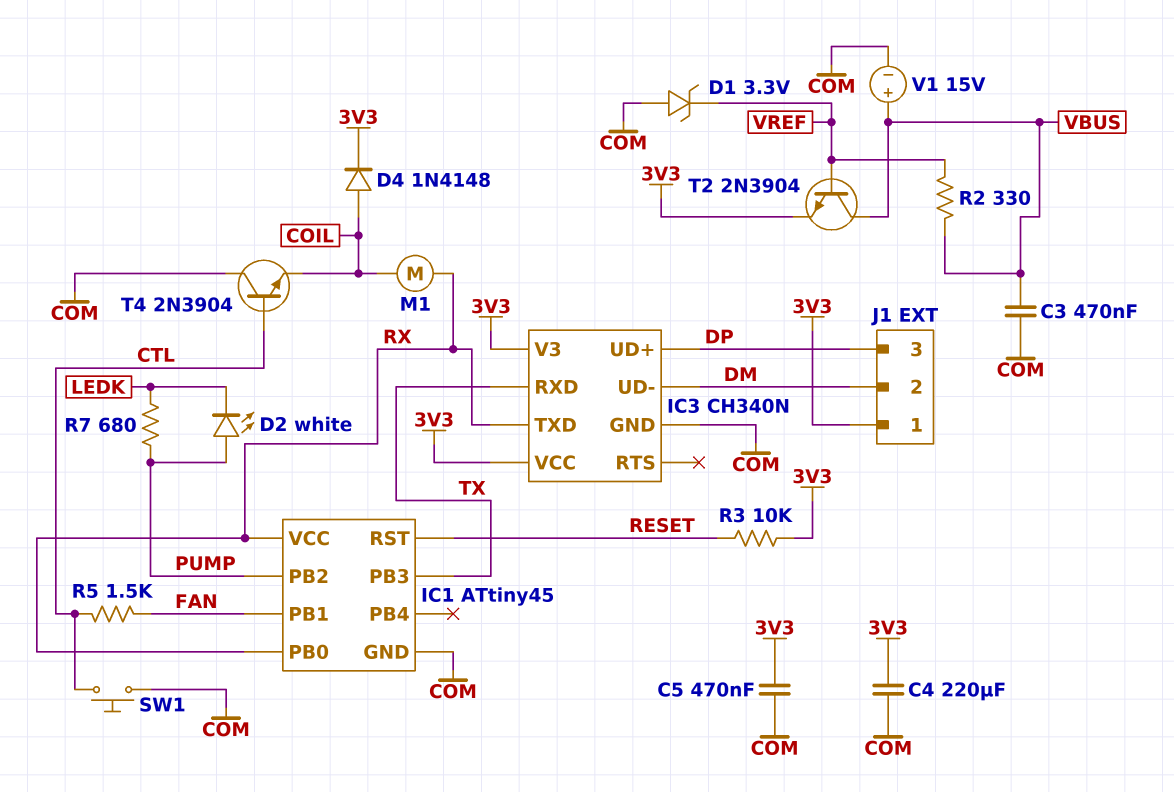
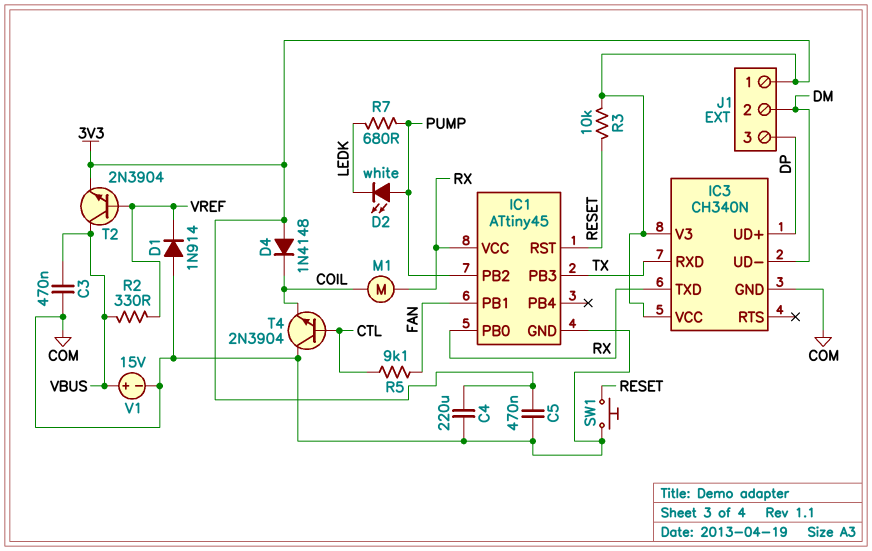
D1: zener 3.3V (A COM, K VREF) -> diode 1N914 (A COM, K VREF)
D4: diode 1N4148 (A COIL, K 3V3) -> diode 1N4148 (A 3V3, K COIL)
R5: 1.5k (CTL, FAN) -> 9.1k (CTL, FAN)
SW1: button (COM, CTL) -> button (COM, RESET)

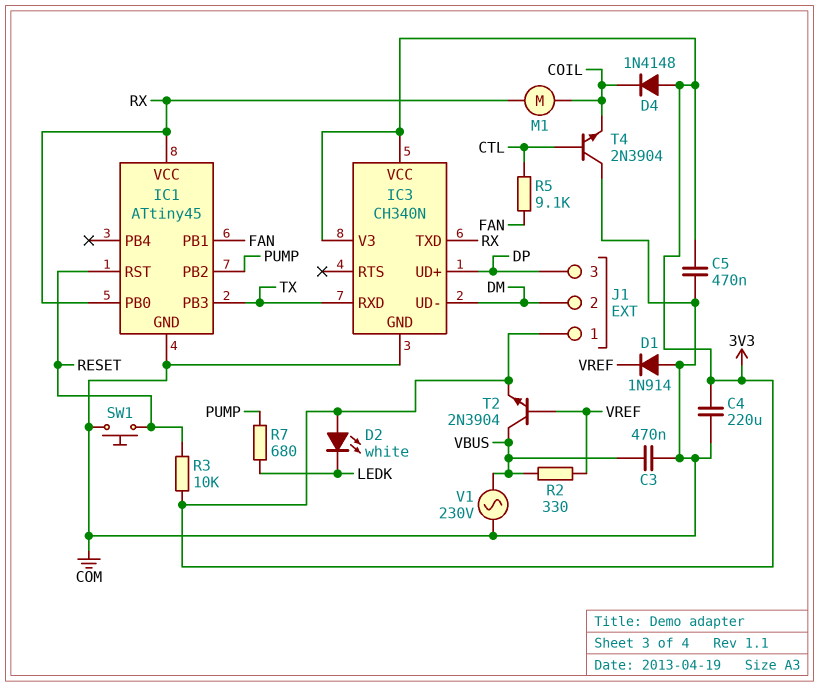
D2: LED white (A PUMP, K LEDK) -> LED white (A 3V3, K LEDK)
V1: 15V (plus VBUS, minus COM) -> AC 230V (COM, VBUS)

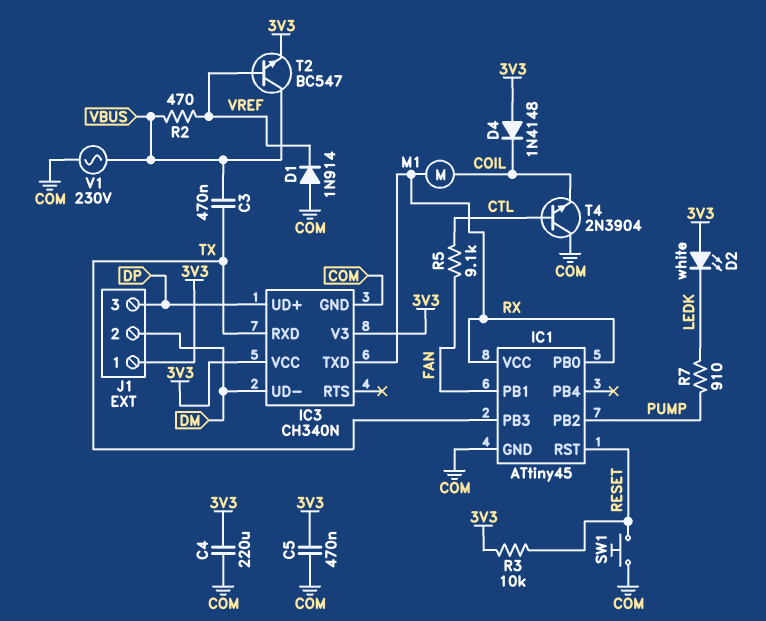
C3: 470nF (COM, VBUS) -> 470nF (TX, VBUS)
R2: 330 (VBUS, VREF) -> 470 (VBUS, VREF)
R7: 680 (LEDK, PUMP) -> 910 (LEDK, PUMP)
T2: NPN 2N3904 (B VREF, C VBUS, E 3V3) -> NPN BC547 (B VREF, C VBUS, E 3V3)

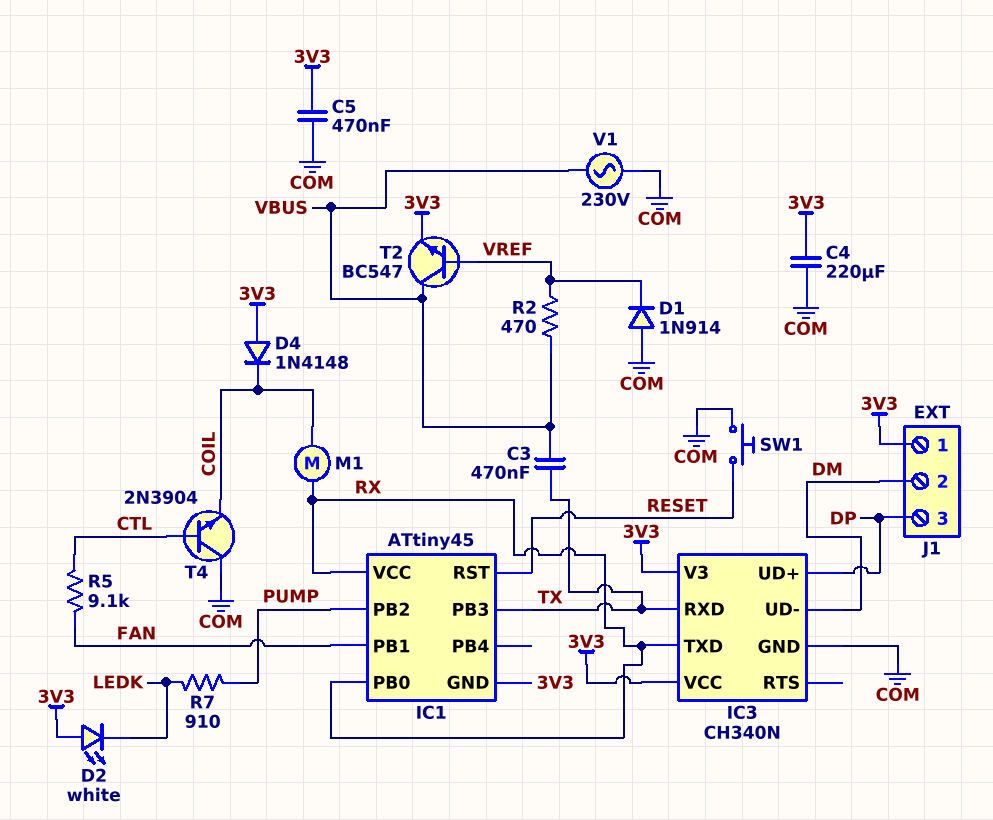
IC1 pin GND: COM -> 3V3
R3: 10k (3V3, RESET) -> none

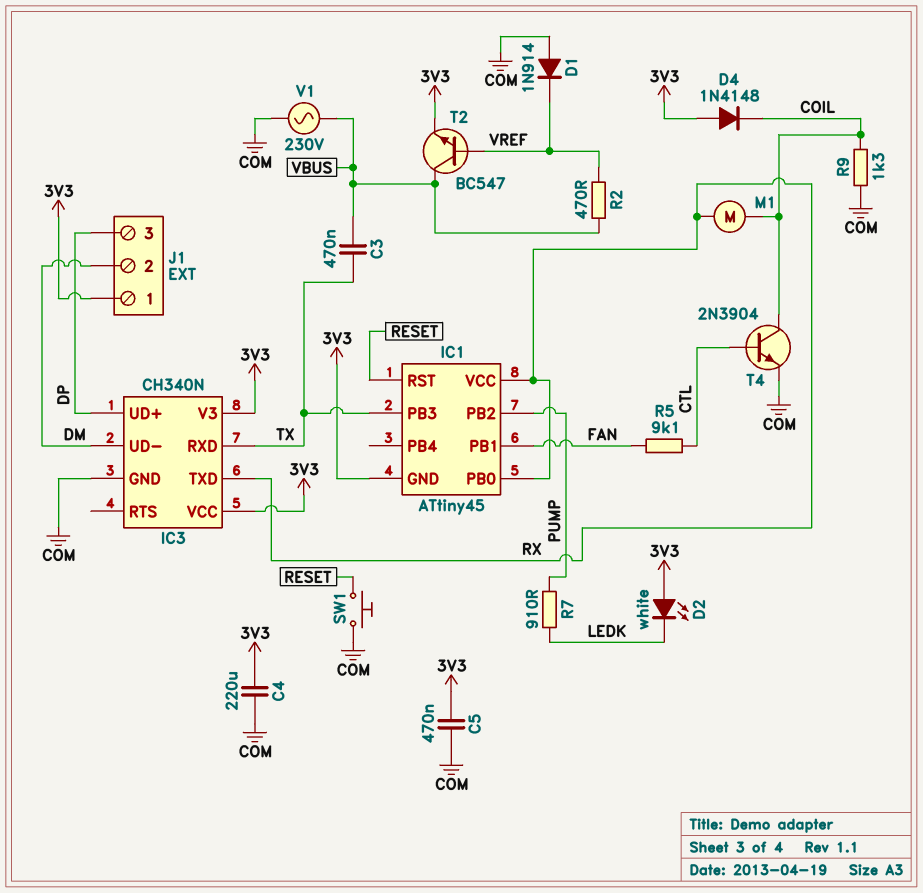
R9: none -> 1.3k (COIL, COM)
T4: NPN 2N3904 (B CTL, C COM, E COIL) -> NPN 2N3904 (B CTL, C COIL, E COM)

